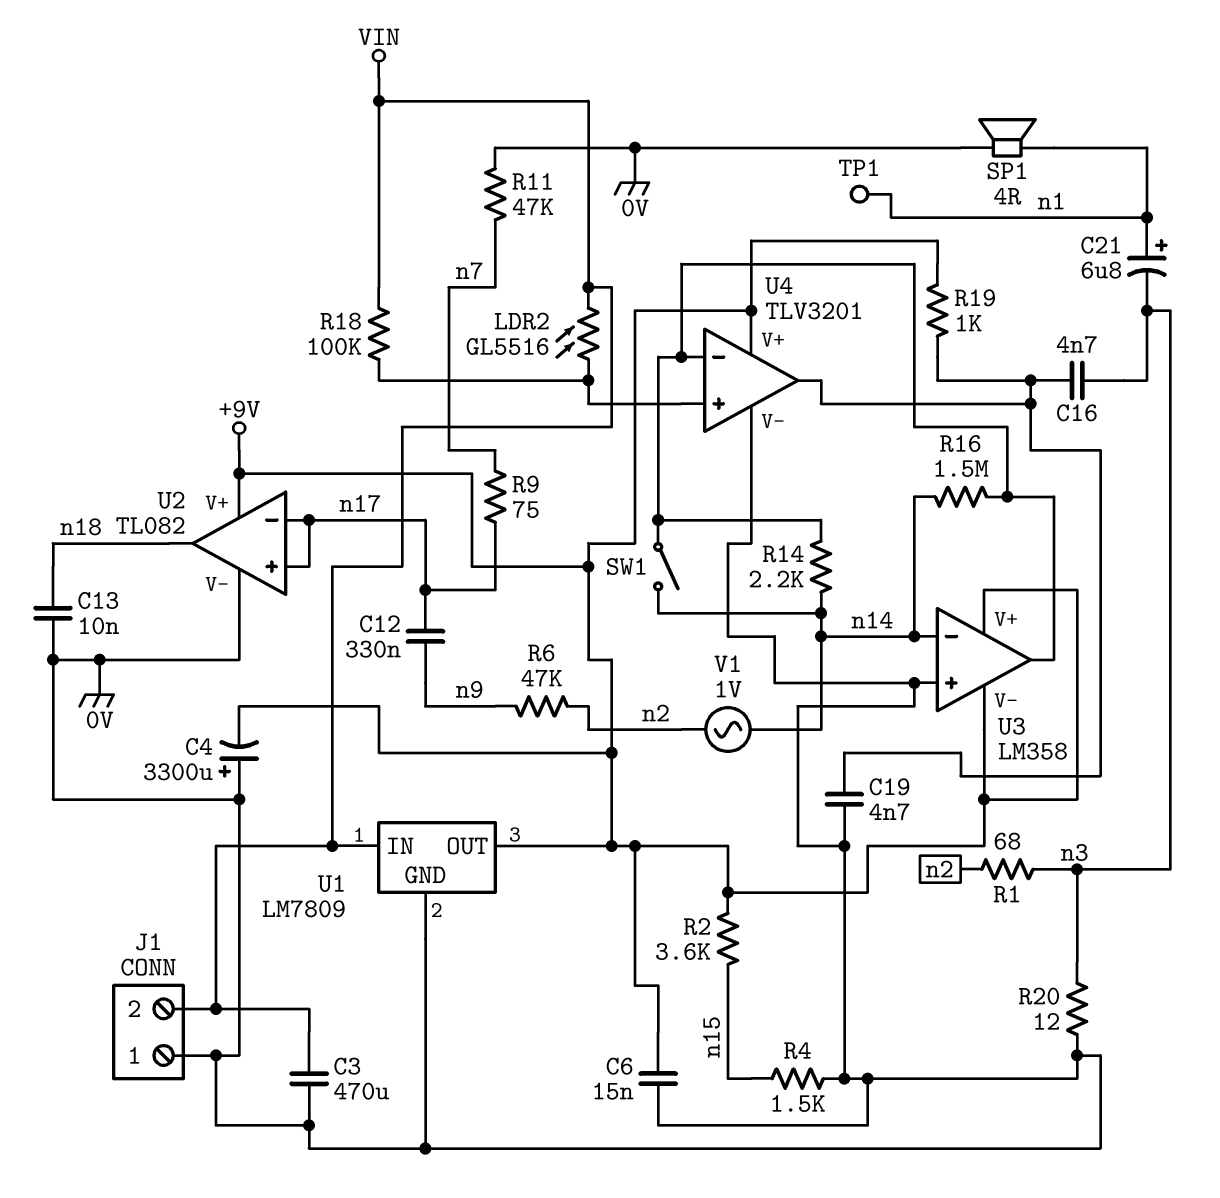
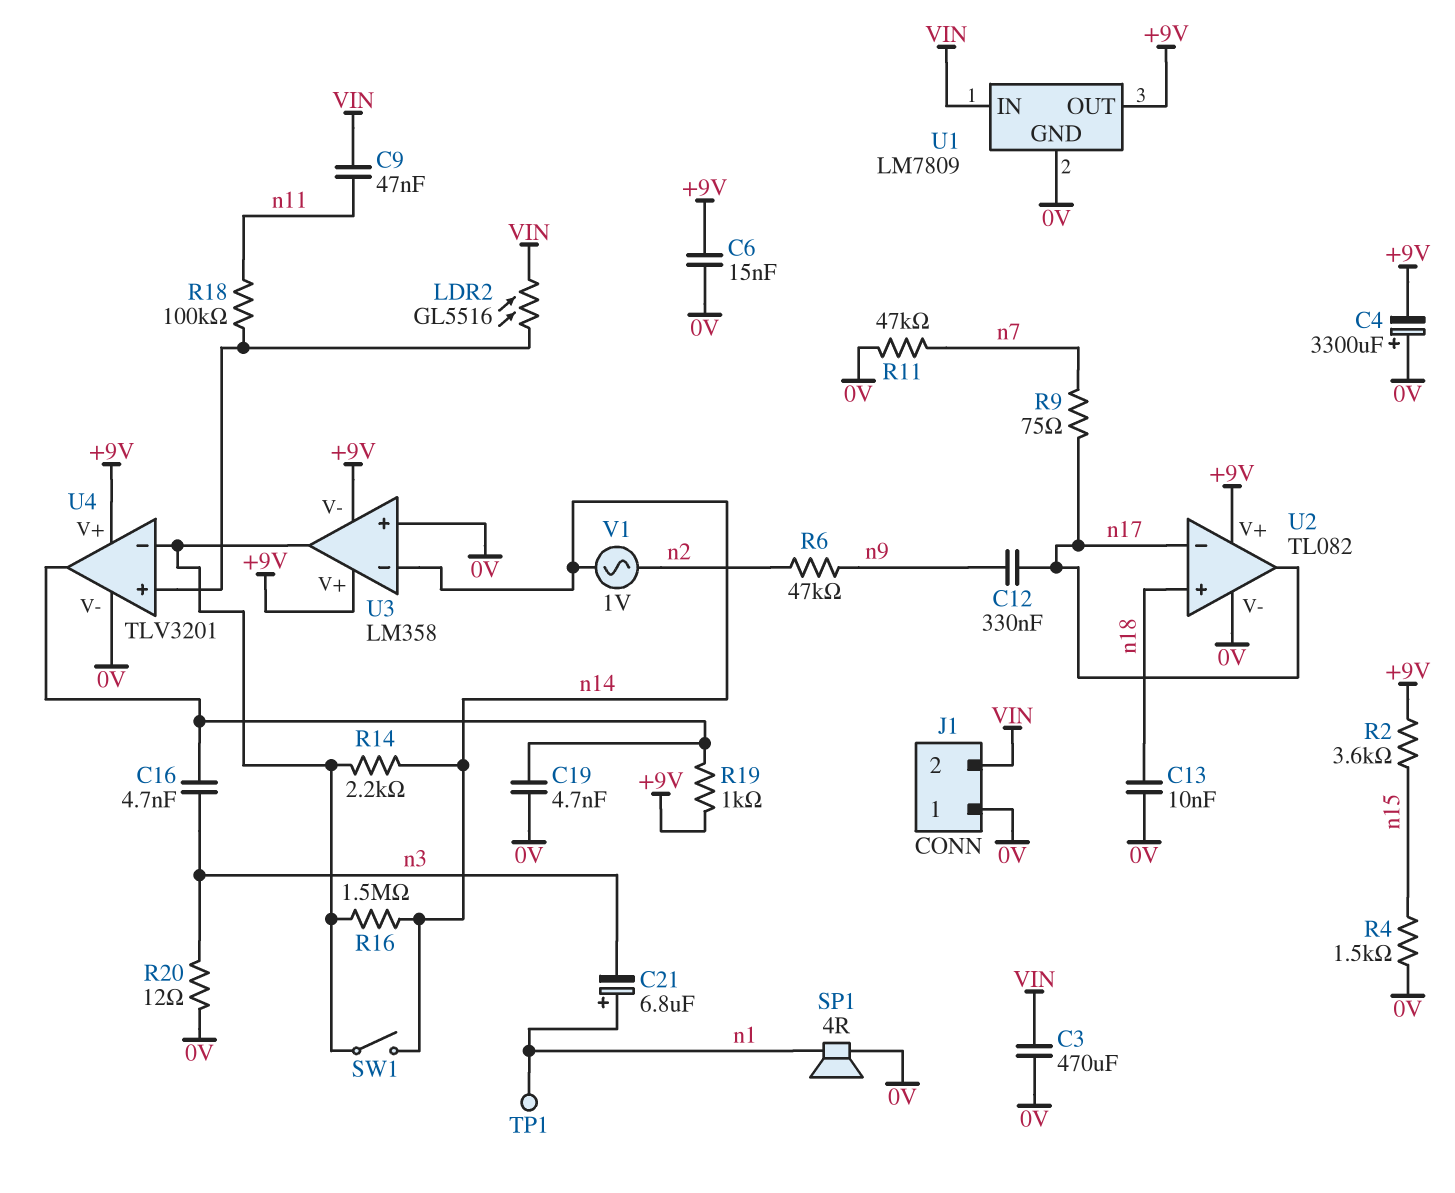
C9: none -> 47nF (VIN, n11)
R1: 68 (n2, n3) -> none
R18: 100k (U4/in+, VIN) -> 100k (U4/in+, n11)
U2 pin in+: n17 -> n18
U2 pin out: n18 -> n17

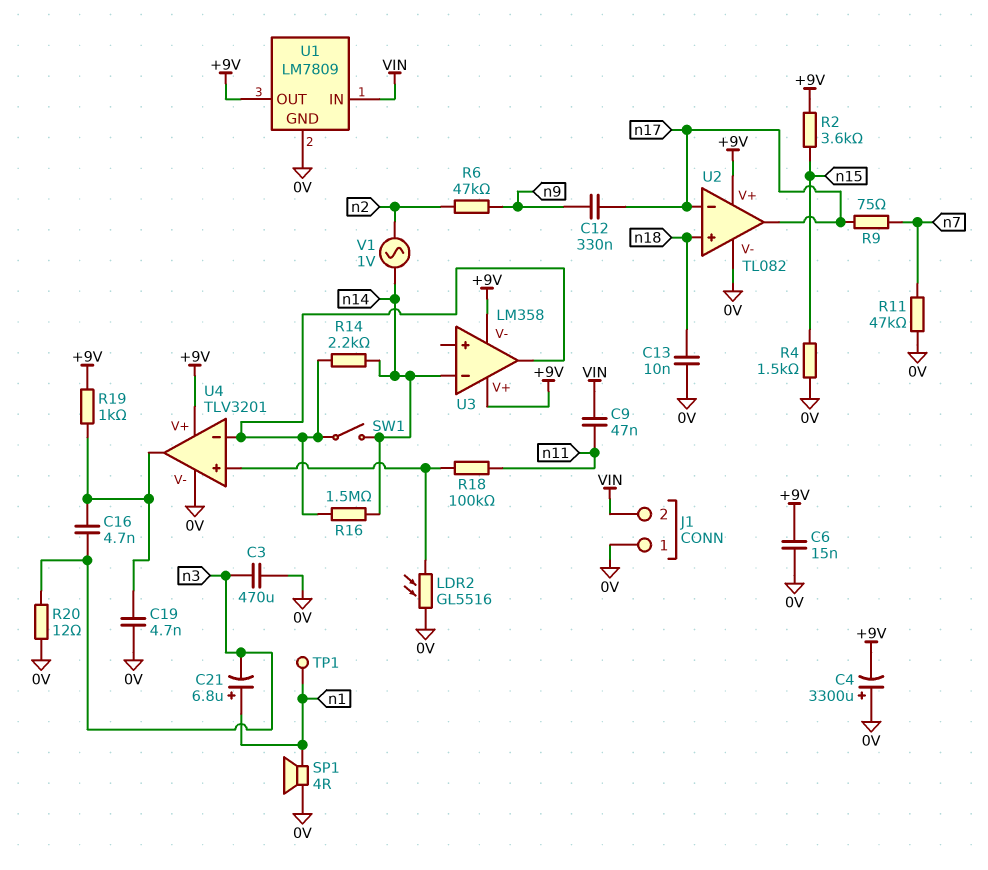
C3: 470uF (0V, VIN) -> 470uF (0V, n3)
LDR2: GL5516 (U4/in+, VIN) -> GL5516 (0V, U4/in+)
U3 pin in+: 0V -> none

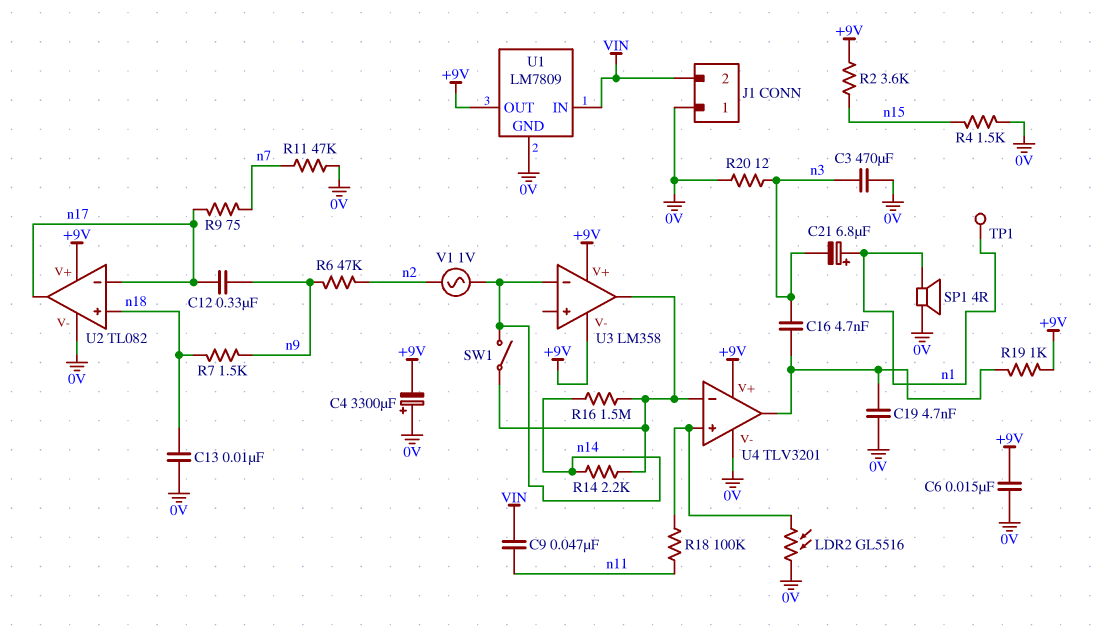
R7: none -> 1.5k (n9, n18)

